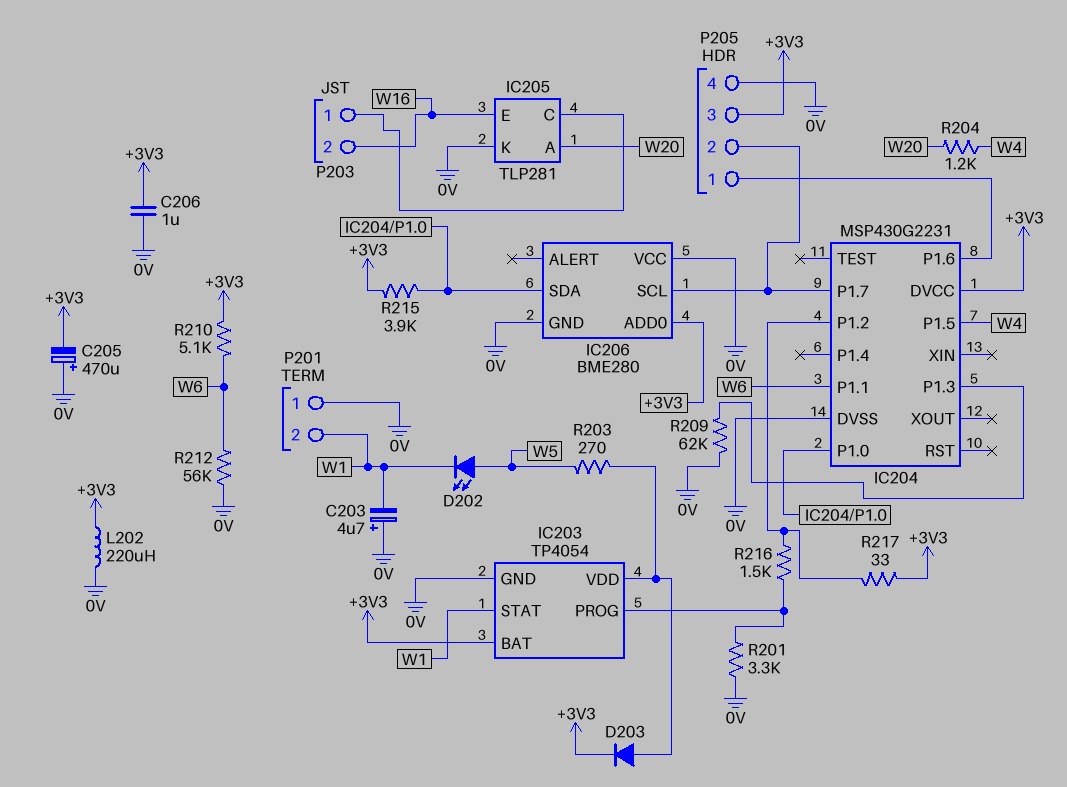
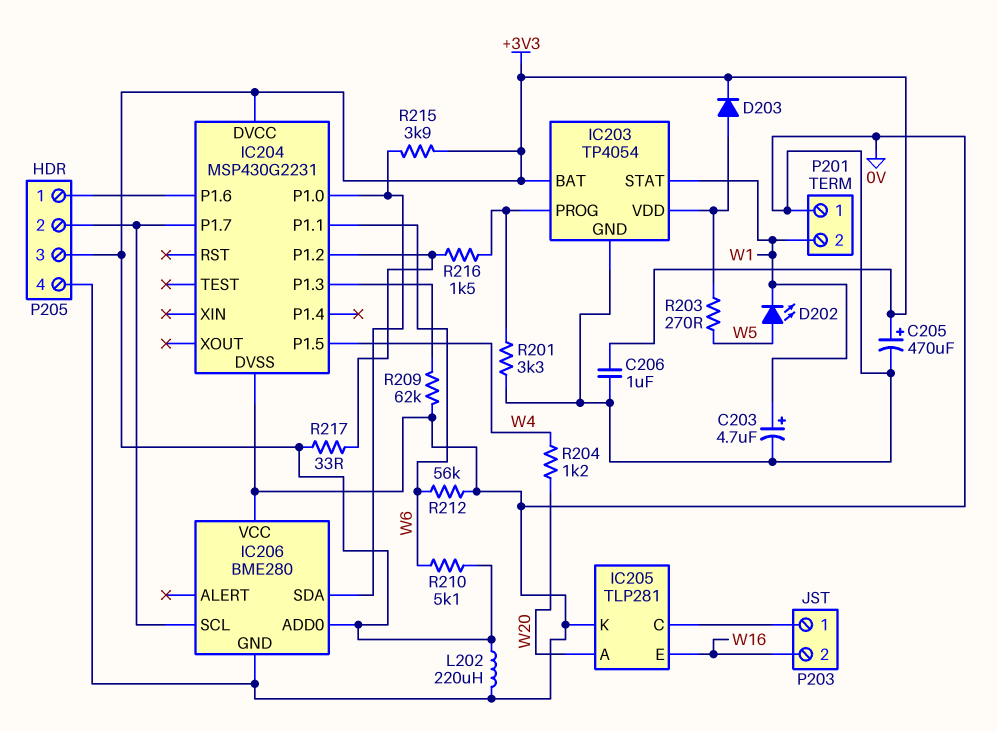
C203: 4.7uF (plus 0V, minus W1) -> 4.7uF (plus W1, minus 0V)
C205: 470uF (plus 0V, minus +3V3) -> 470uF (plus +3V3, minus 0V)

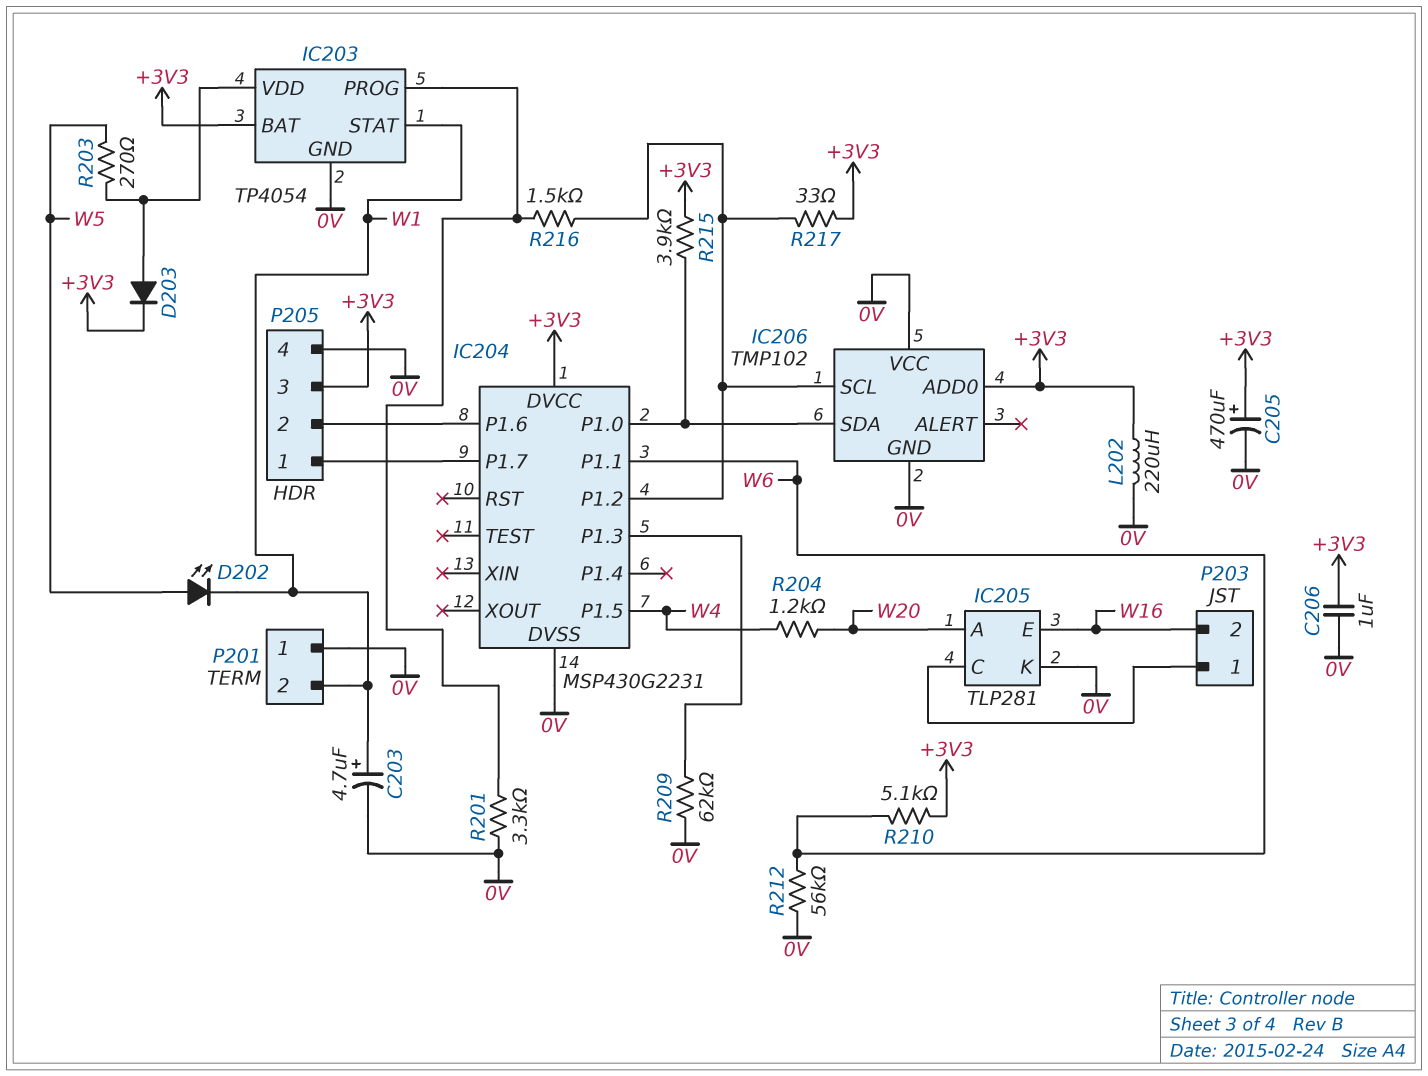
IC206: BME280 -> TMP102
IC206 pin SCL: IC204/P1.7 -> IC204/P1.2
P205 pin 1: IC204/P1.6 -> IC204/P1.7
P205 pin 2: IC204/P1.7 -> IC204/P1.6

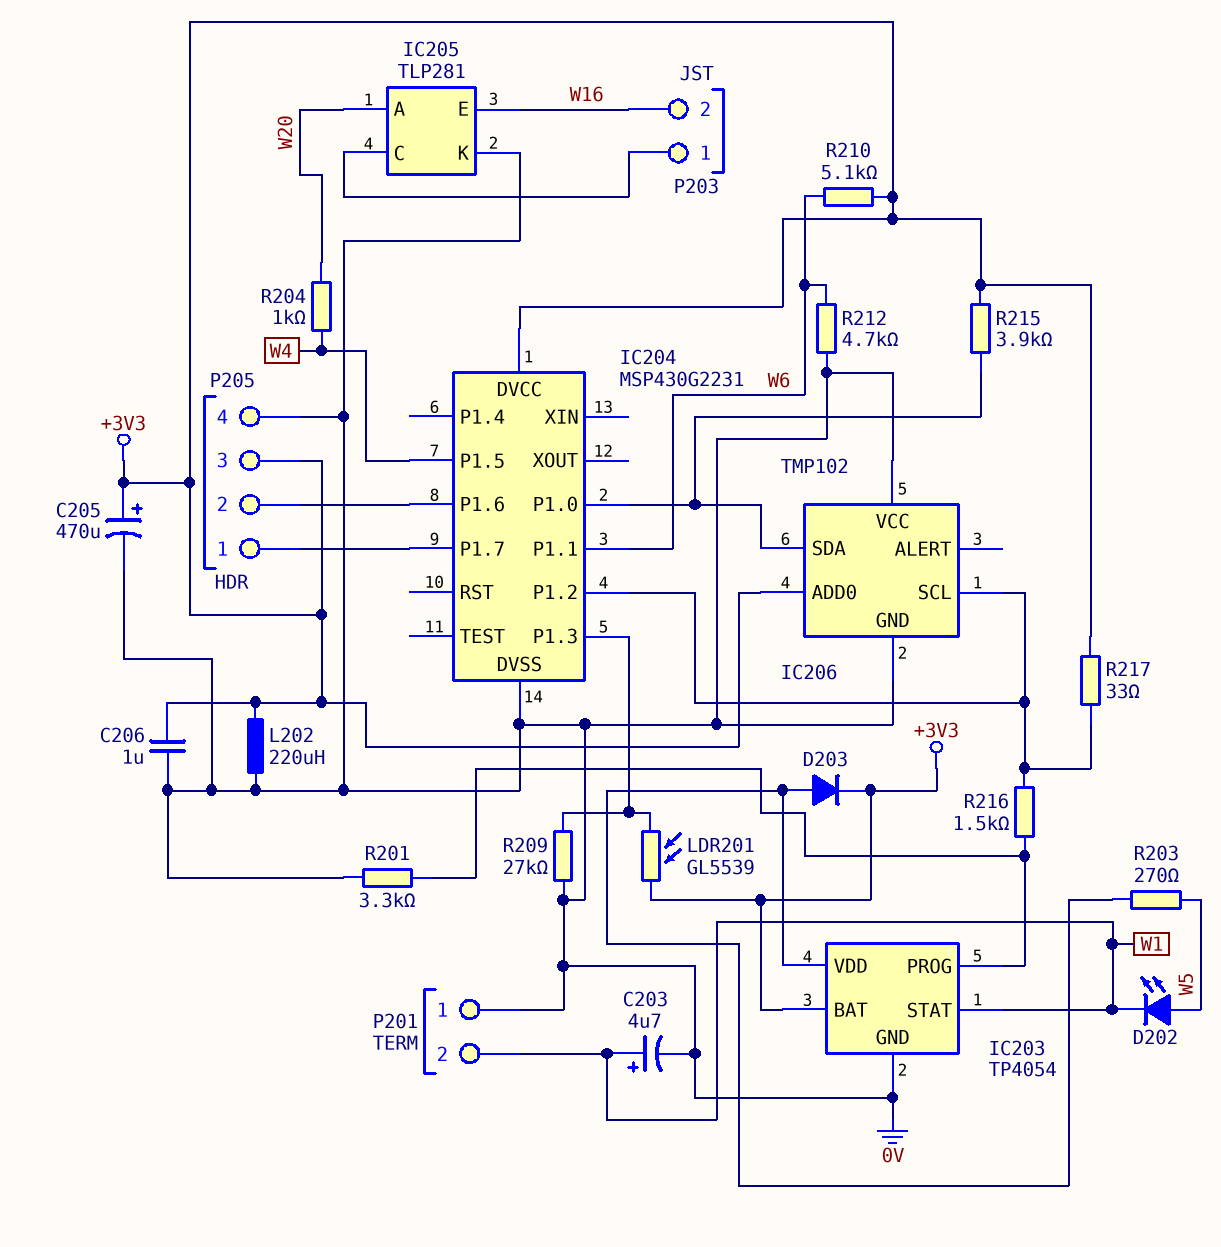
LDR201: none -> GL5539 (+3V3, IC204/P1.3)
R204: 1.2k (W4, W20) -> 1k (W4, W20)
R209: 62k (0V, IC204/P1.3) -> 27k (0V, IC204/P1.3)
R212: 56k (0V, W6) -> 4.7k (0V, W6)

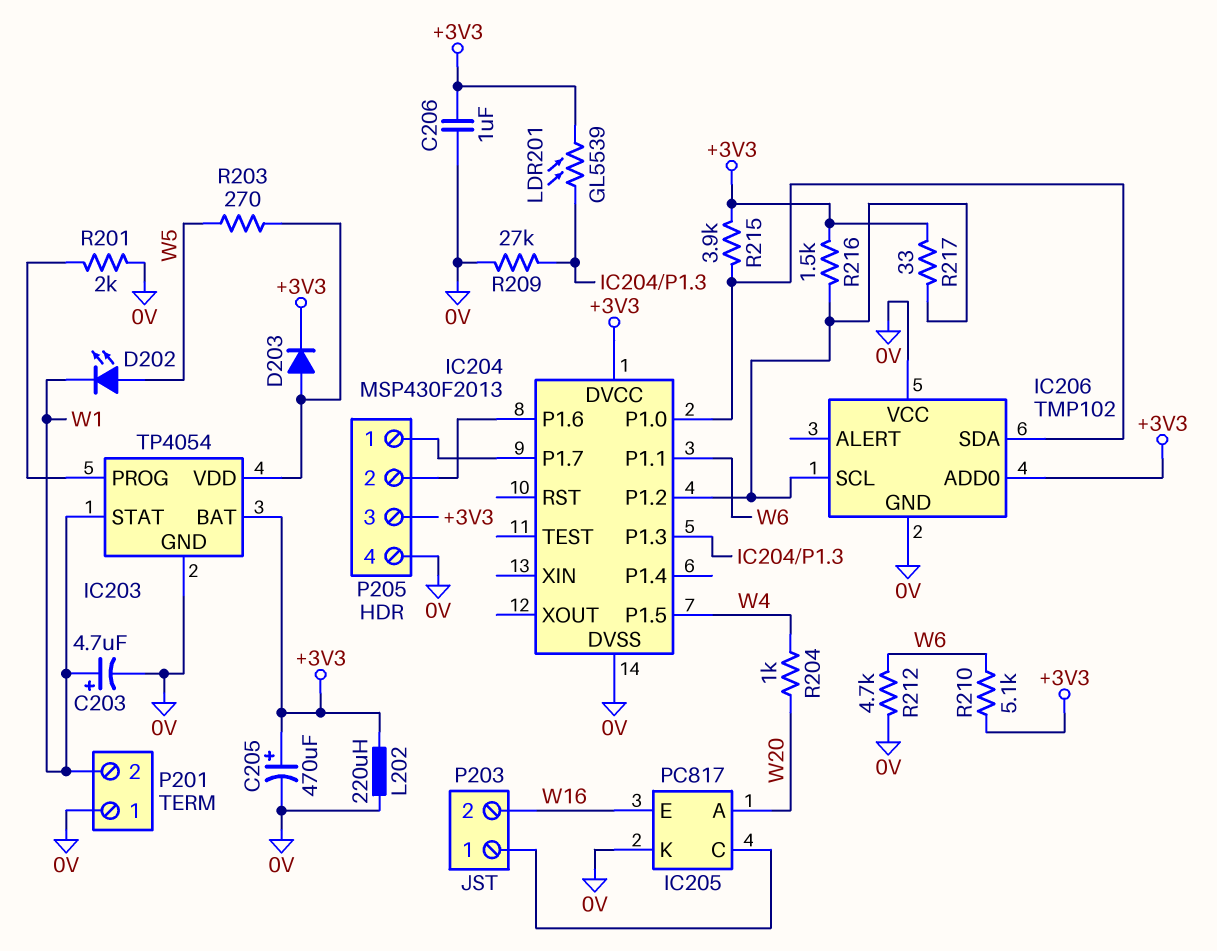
IC204: MSP430G2231 -> MSP430F2013
IC205: TLP281 -> PC817
R201: 3.3k (0V, IC203/PROG) -> 2k (0V, IC203/PROG)
R216: 1.5k (IC203/PROG, IC204/P1.2) -> 1.5k (+3V3, IC204/P1.2)

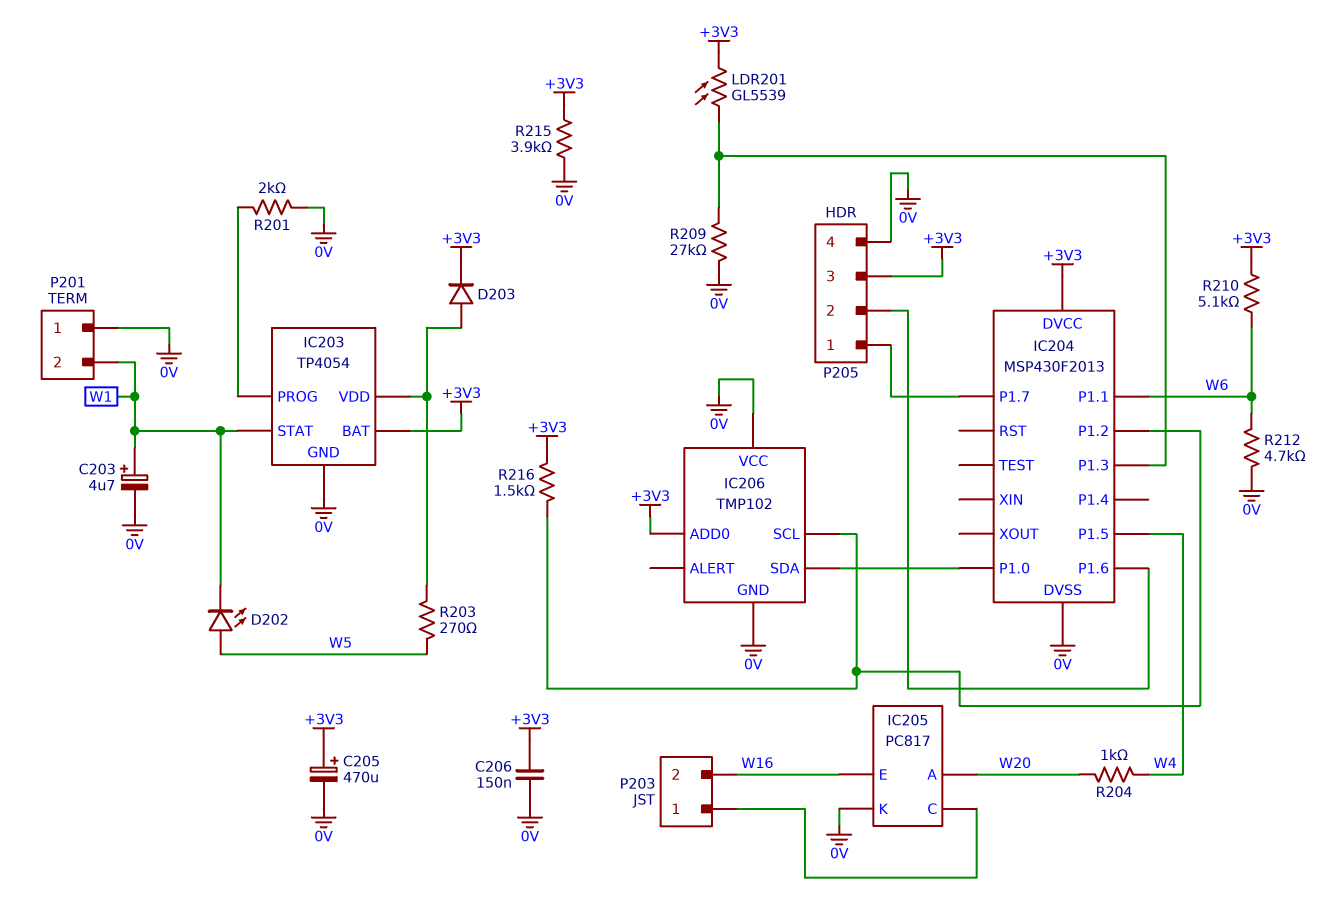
C206: 1uF (+3V3, 0V) -> 150nF (+3V3, 0V)
L202: 220uH (+3V3, 0V) -> none
R215: 3.9k (+3V3, IC204/P1.0) -> 3.9k (+3V3, 0V)
R217: 33 (+3V3, IC204/P1.2) -> none

